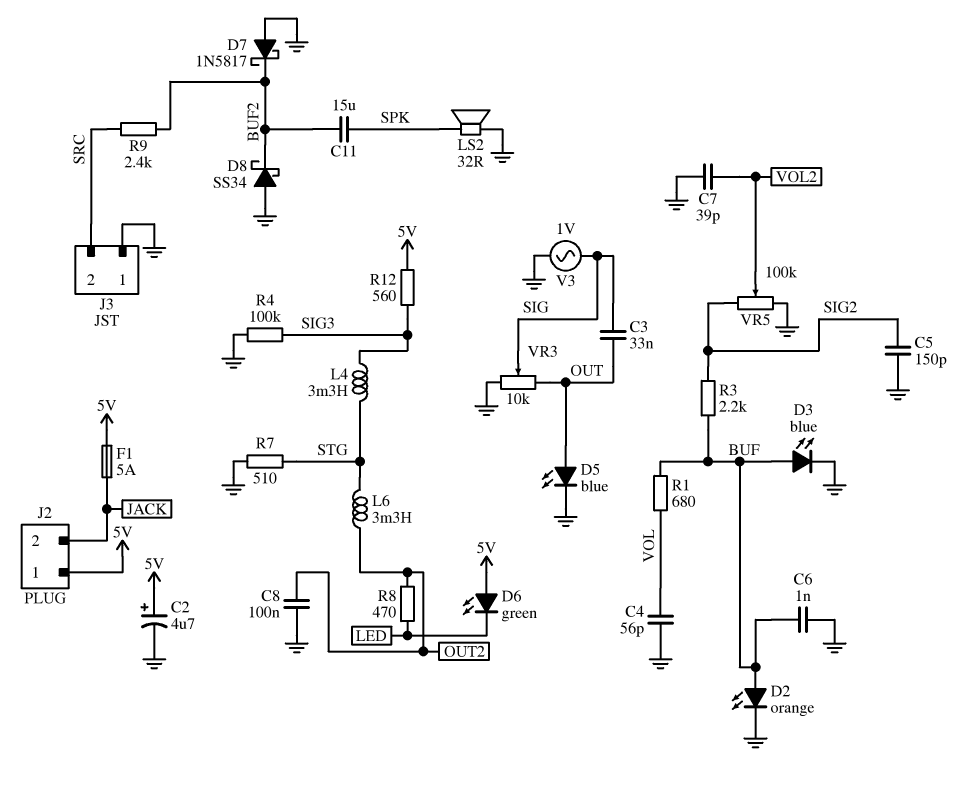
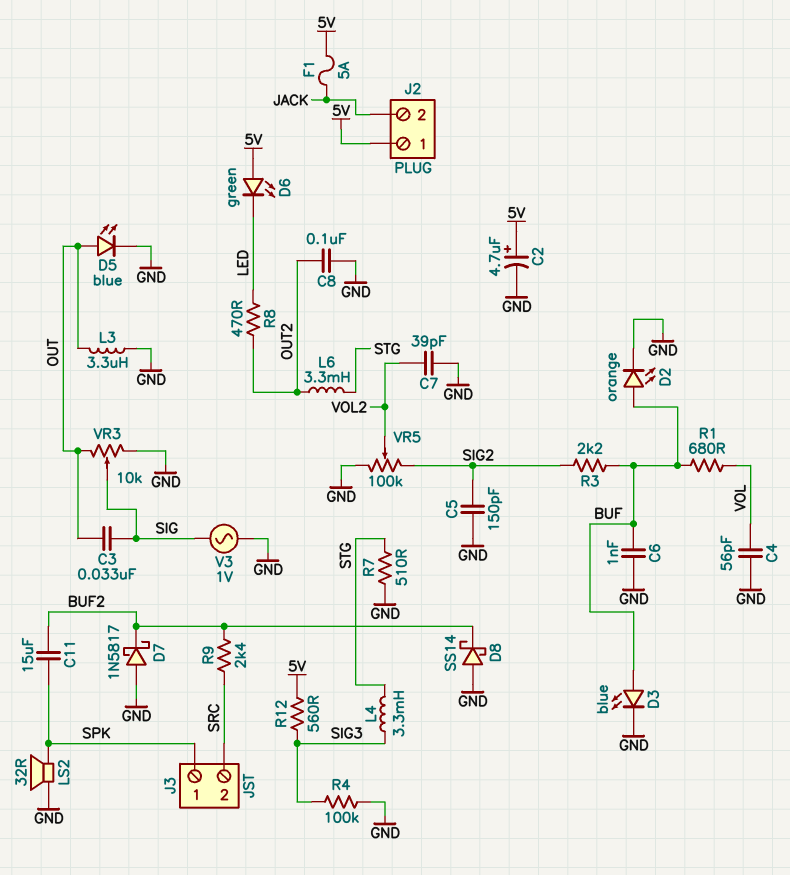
D8: schottky SS34 (A GND, K BUF2) -> schottky SS14 (A GND, K BUF2)
J3 pin 1: GND -> SPK
L3: none -> 3.3uH (GND, OUT)

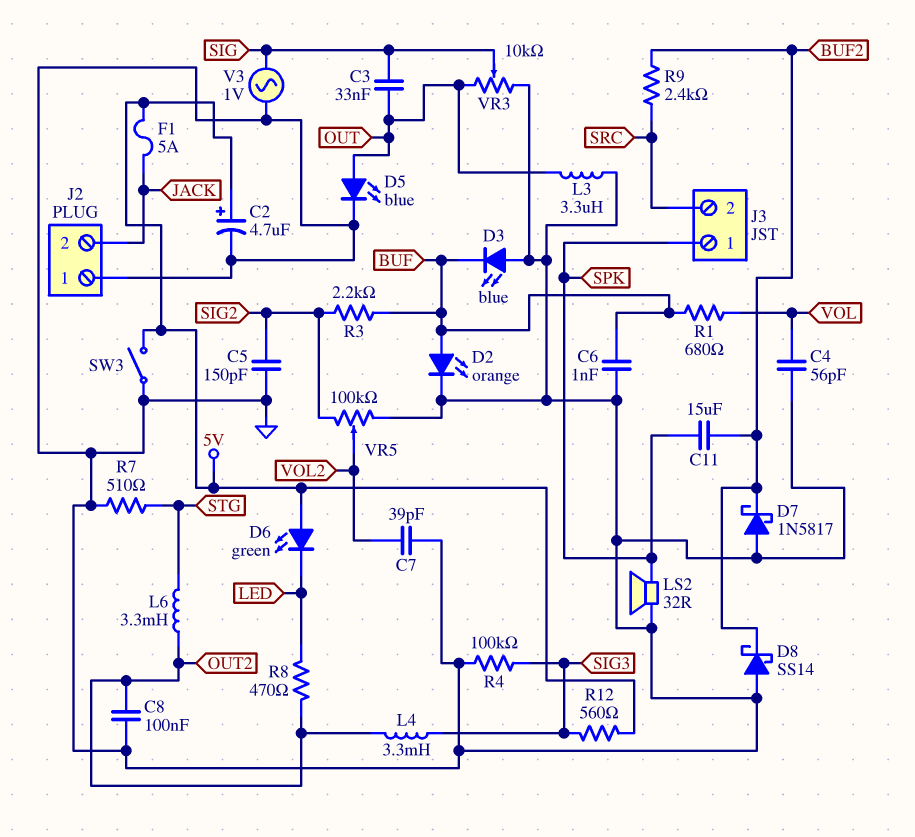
D3: LED blue (A BUF, K GND) -> LED blue (A GND, K BUF)
J2 pin 1: 5V -> GND
L4: 3.3mH (SIG3, STG) -> 3.3mH (OUT2, SIG3)
SW3: none -> switch (5V, GND)

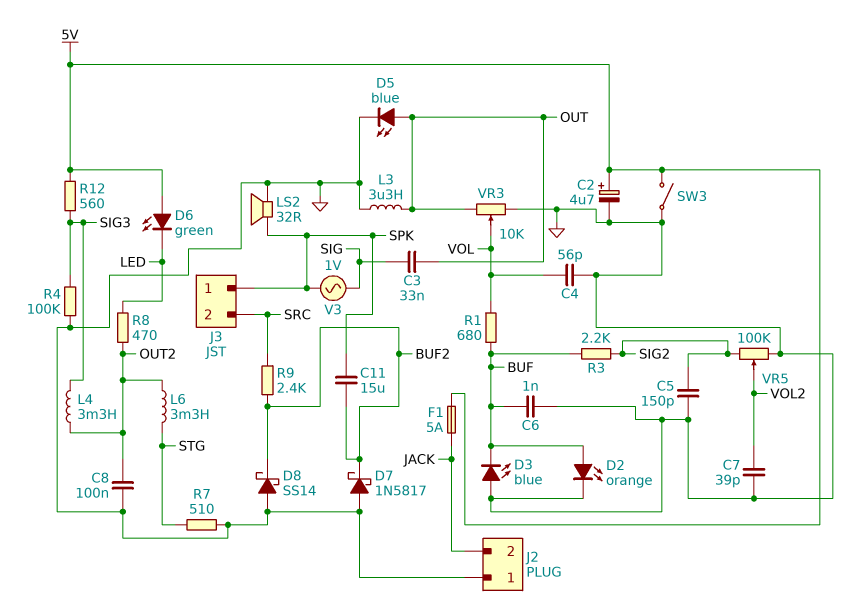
V3: AC 1V (GND, SIG) -> AC 1V (SIG, SPK)
VR3: 10k (GND, OUT, wiper SIG) -> 10k (GND, OUT, wiper VOL)

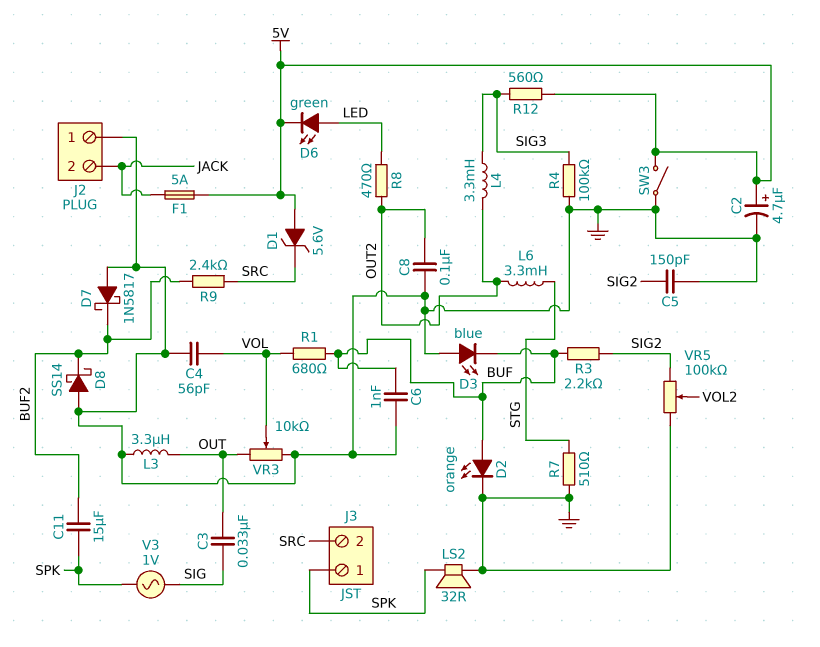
C7: 39pF (GND, VOL2) -> none
D1: none -> zener 5.6V (A 5V, K SRC)
D5: LED blue (A OUT, K GND) -> none
D6: LED green (A 5V, K LED) -> LED green (A LED, K 5V)

